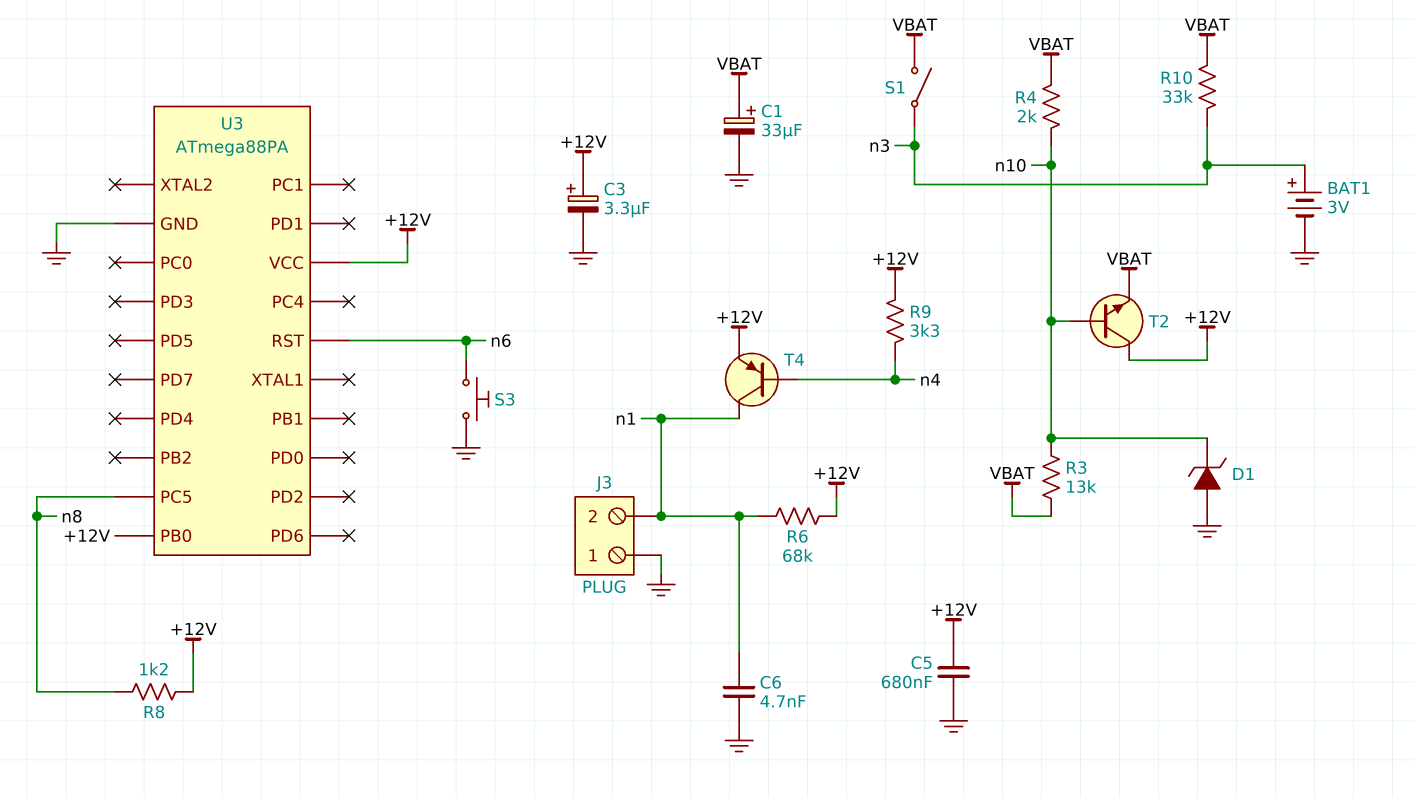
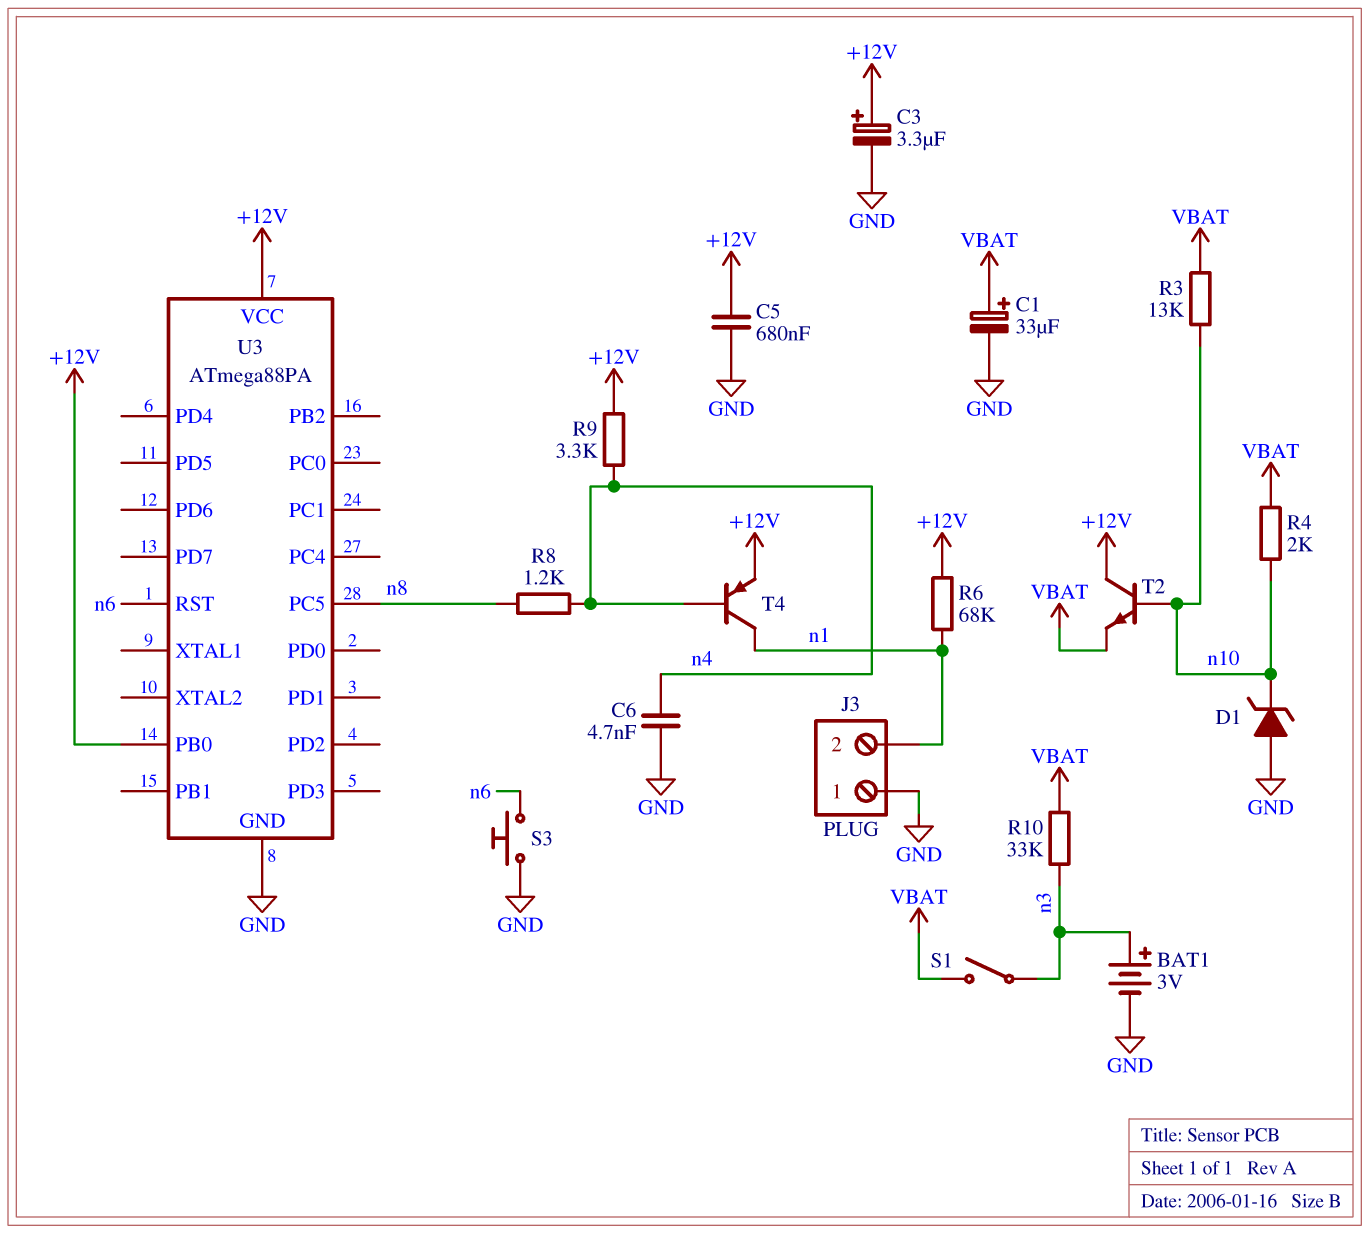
C6: 4.7nF (GND, n1) -> 4.7nF (GND, n4)
R8: 1.2k (+12V, n8) -> 1.2k (n4, n8)

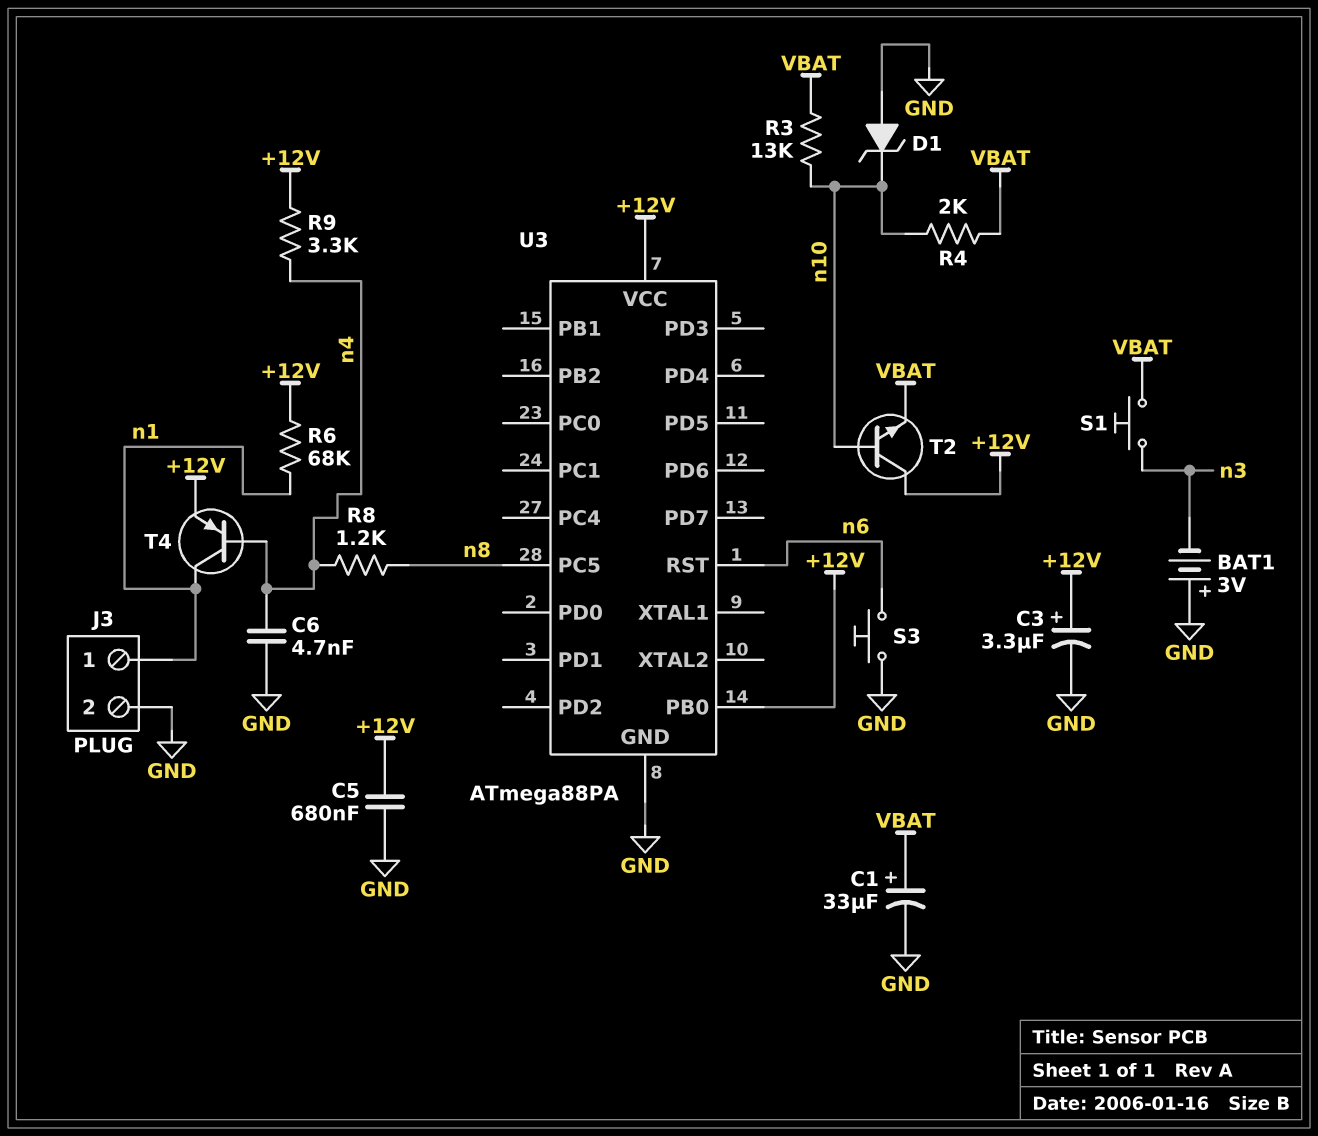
BAT1: 3V (plus n3, minus GND) -> 3V (plus GND, minus n3)
J3 pin 1: GND -> n1
J3 pin 2: n1 -> GND
R10: 33k (VBAT, n3) -> none
S1: switch (VBAT, n3) -> button (VBAT, n3)

